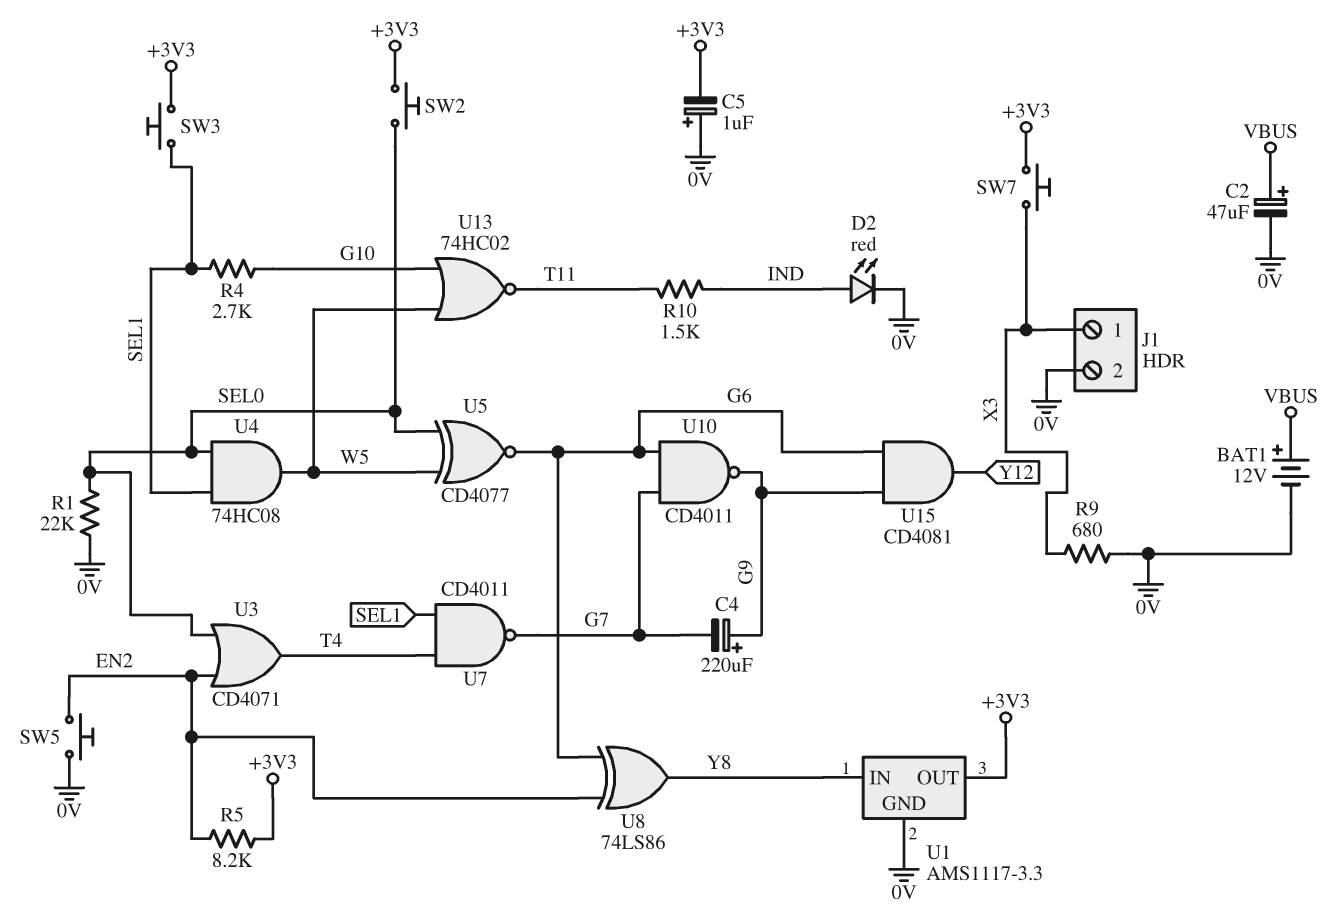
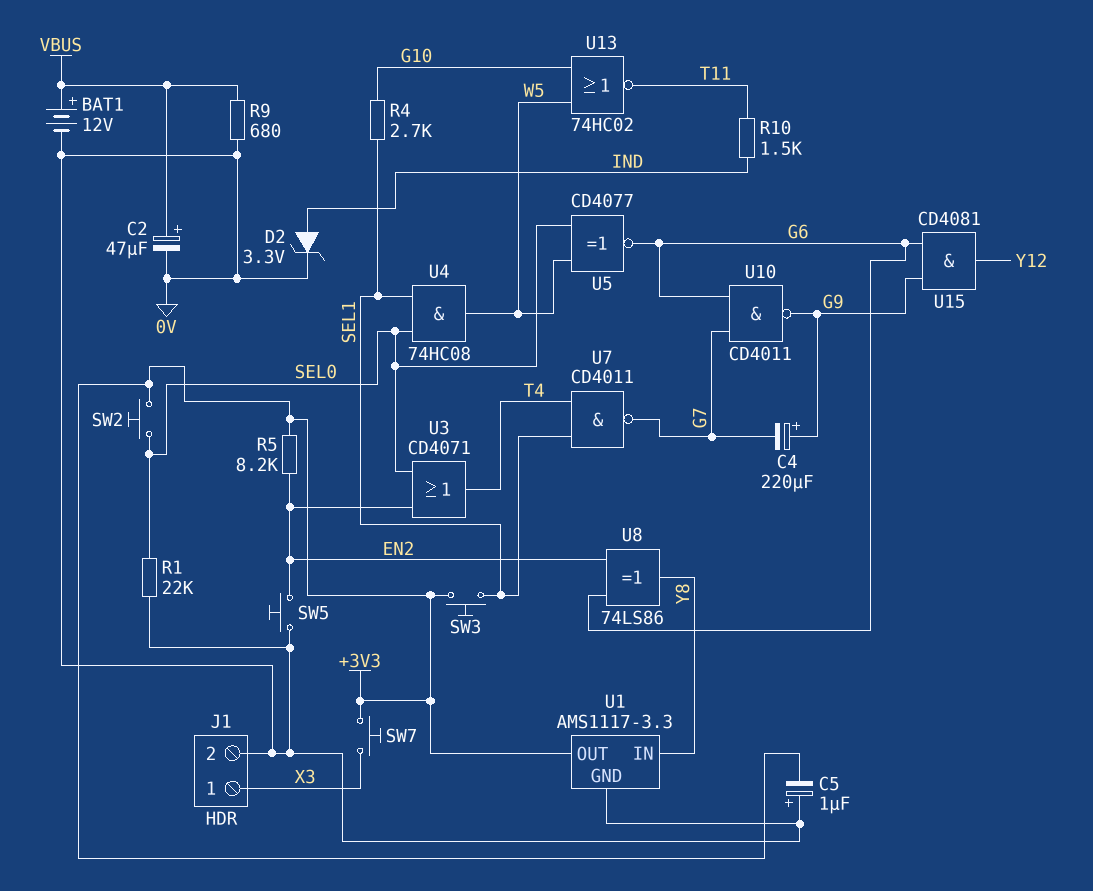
D2: LED red (A IND, K 0V) -> zener 3.3V (A IND, K 0V)
R9: 680 (0V, X3) -> 680 (0V, VBUS)

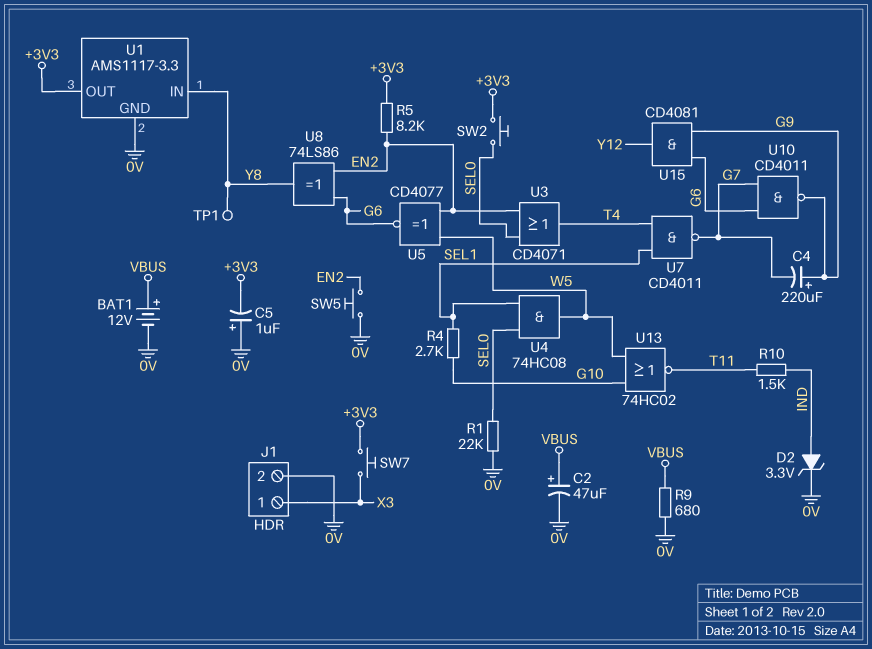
SW3: button (+3V3, SEL1) -> none
TP1: none -> test point (Y8)
U5: XNOR CD4077 (in SEL0, in W5, out G6) -> XNOR CD4077 (in EN2, in W5, out G6)

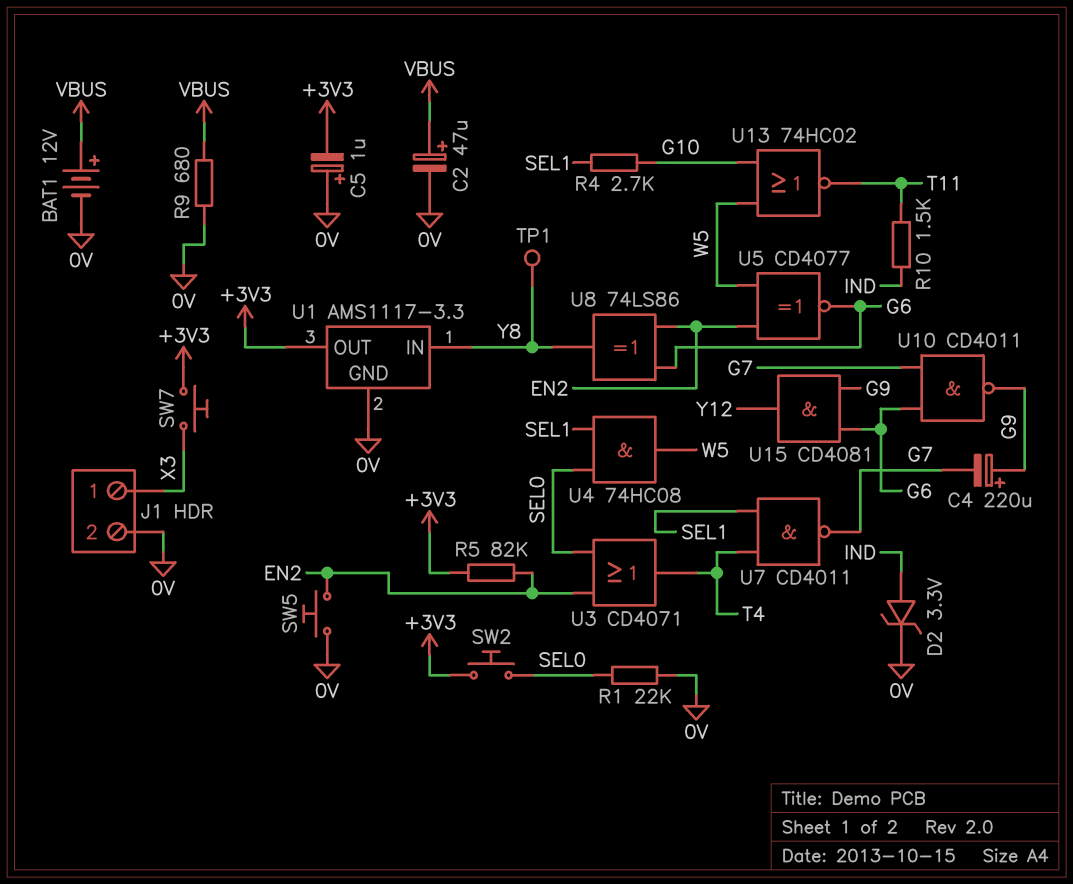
R5: 8.2k (+3V3, EN2) -> 82k (+3V3, EN2)

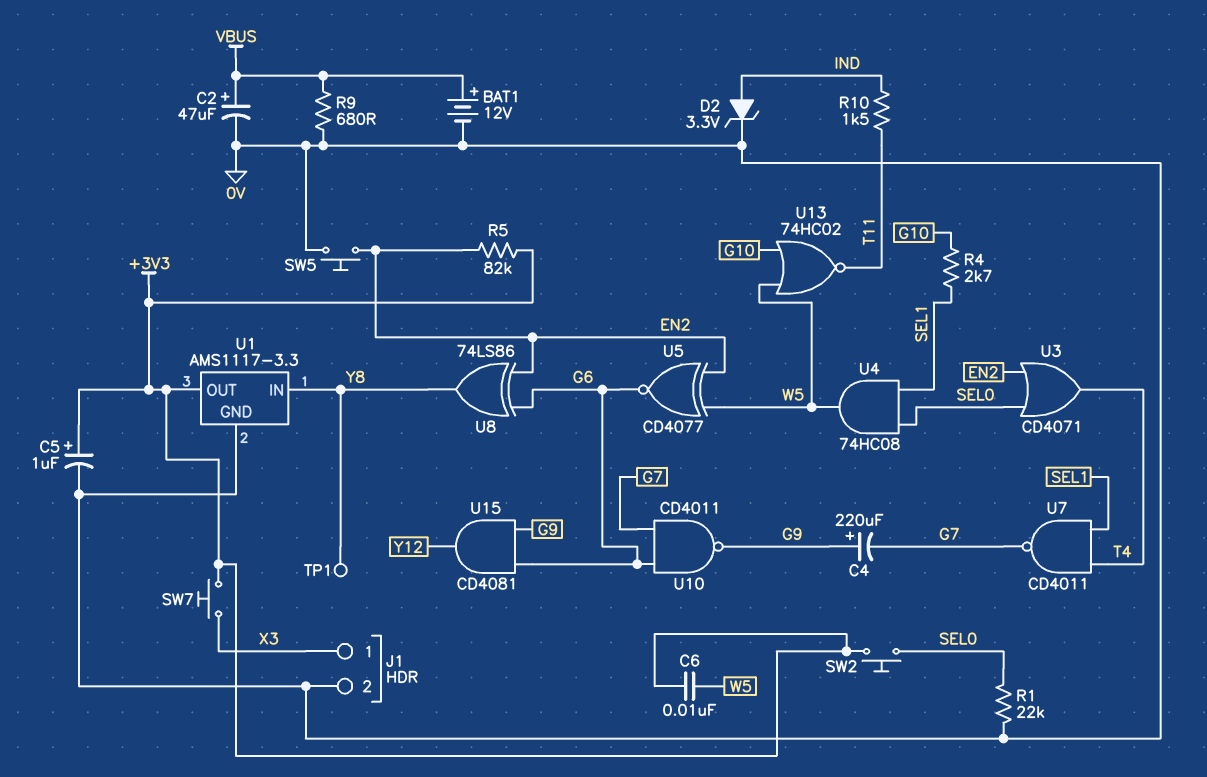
C5: 1uF (plus 0V, minus +3V3) -> 1uF (plus +3V3, minus 0V)
C6: none -> 10nF (+3V3, W5)

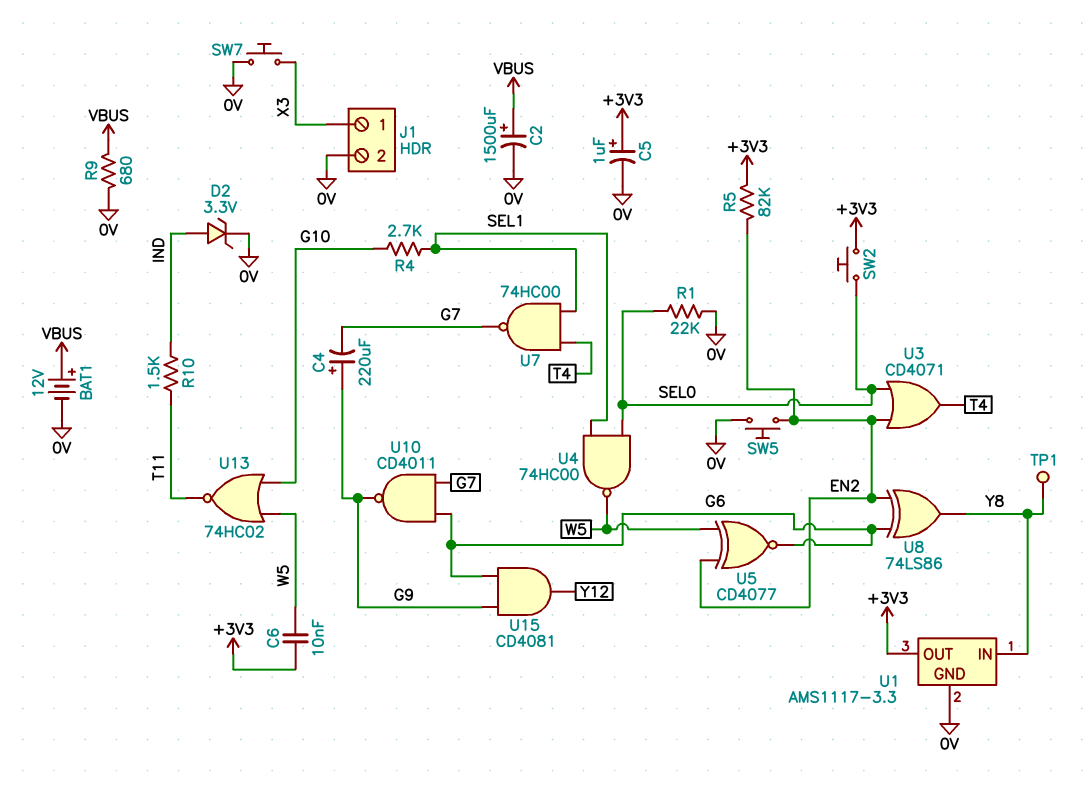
C2: 47uF (plus VBUS, minus 0V) -> 1500uF (plus VBUS, minus 0V)
SW7: button (+3V3, X3) -> button (0V, X3)
U4: AND 74HC08 (in SEL0, in SEL1, out W5) -> NAND 74HC00 (in SEL0, in SEL1, out W5)
U7: NAND CD4011 (in SEL1, in T4, out G7) -> NAND 74HC00 (in SEL1, in T4, out G7)

